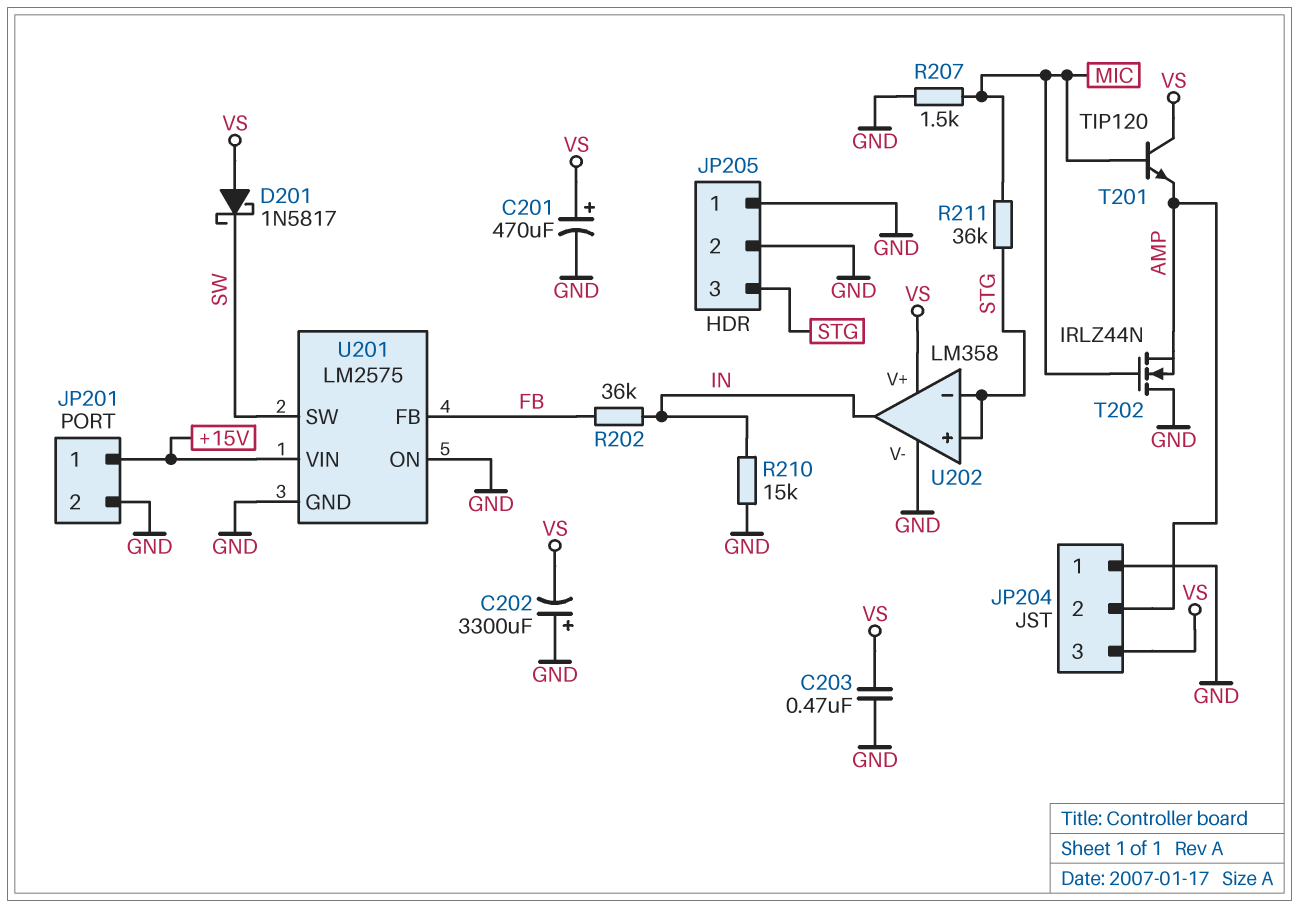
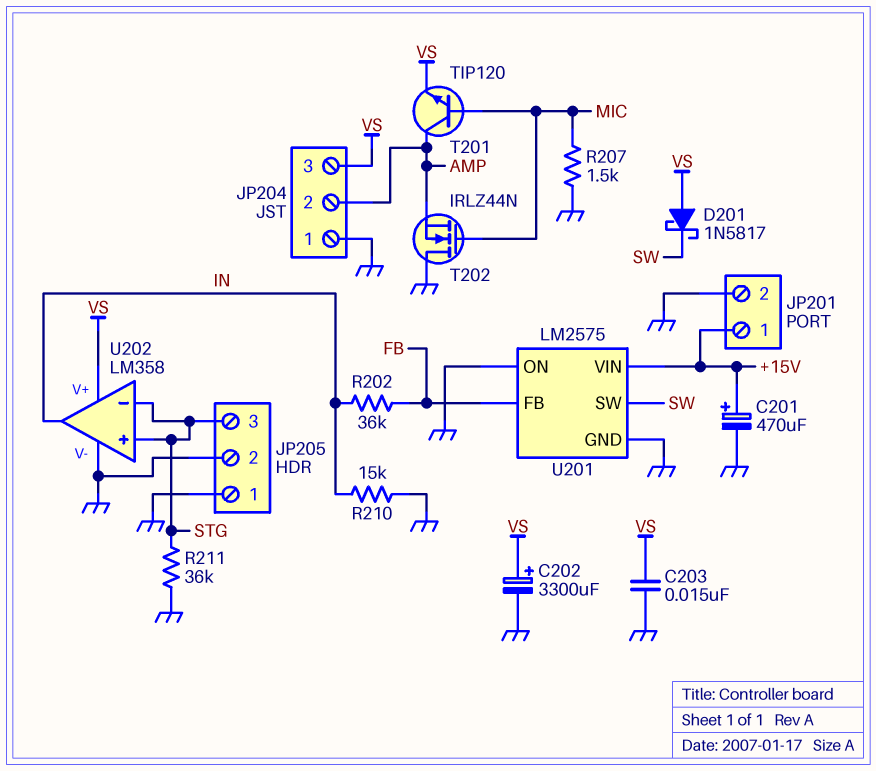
C201: 470uF (plus VS, minus GND) -> 470uF (plus +15V, minus GND)
C202: 3300uF (plus GND, minus VS) -> 3300uF (plus VS, minus GND)
C203: 470nF (GND, VS) -> 15nF (GND, VS)
R211: 36k (MIC, STG) -> 36k (GND, STG)
T201: NPN TIP120 (B MIC, C VS, E AMP) -> NPN TIP120 (B MIC, C AMP, E VS)

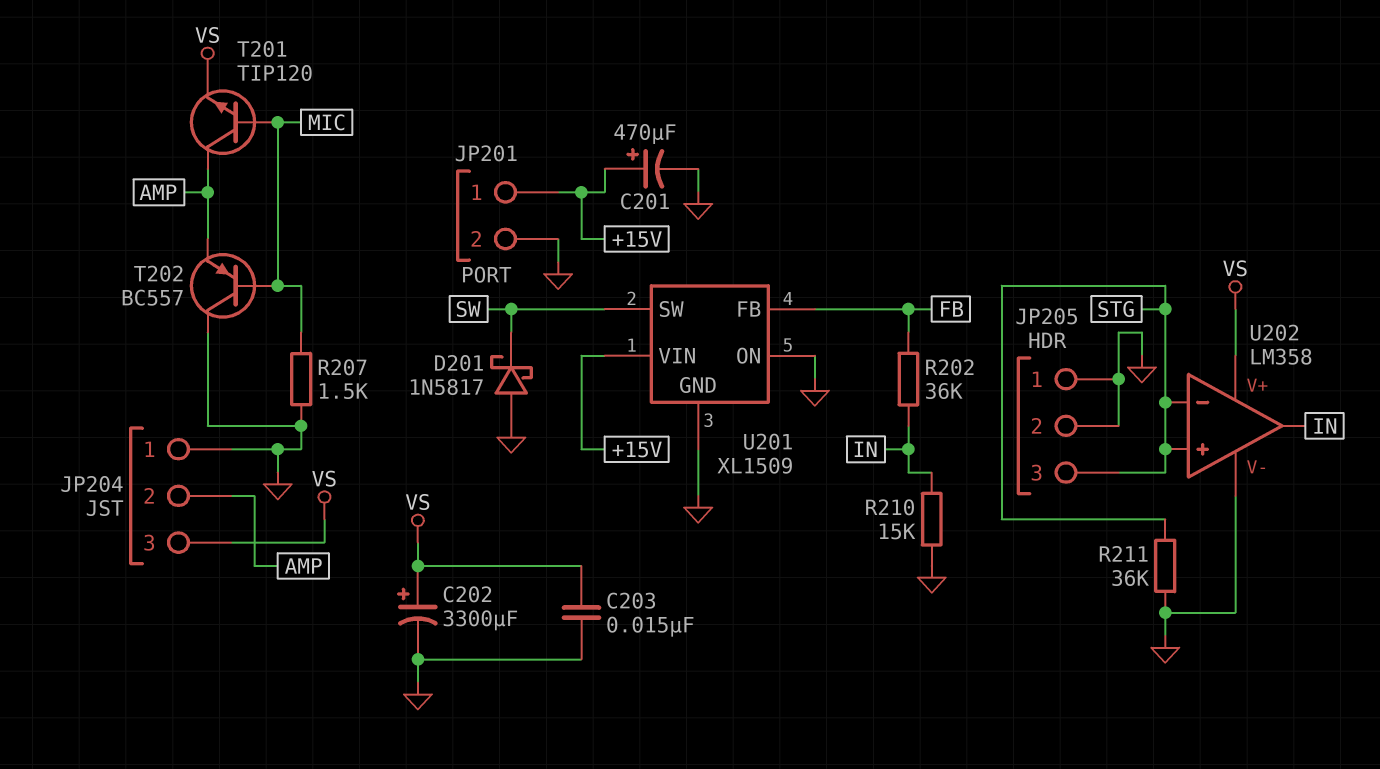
D201: schottky 1N5817 (A VS, K SW) -> schottky 1N5817 (A GND, K SW)
T202: NMOS IRLZ44N (G MIC, D GND, S AMP) -> PNP BC557 (B MIC, C GND, E AMP)
U201: LM2575 -> XL1509

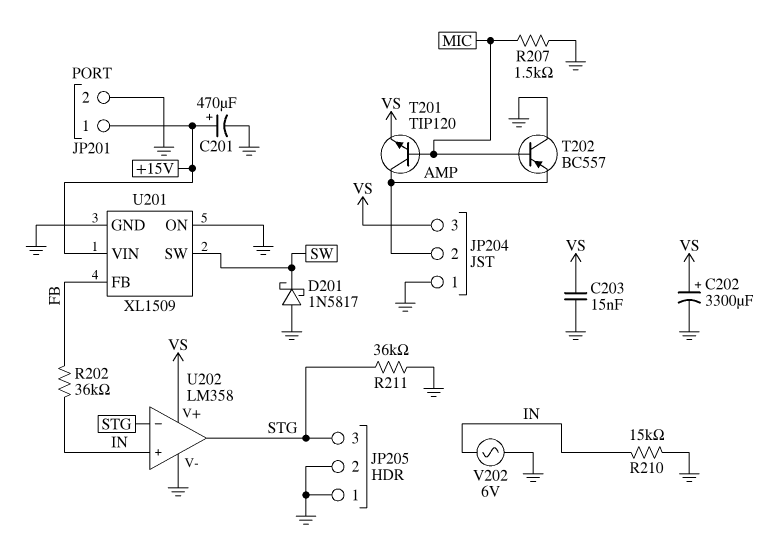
U202 pin in+: STG -> IN
U202 pin out: IN -> STG
V202: none -> AC 6V (GND, IN)

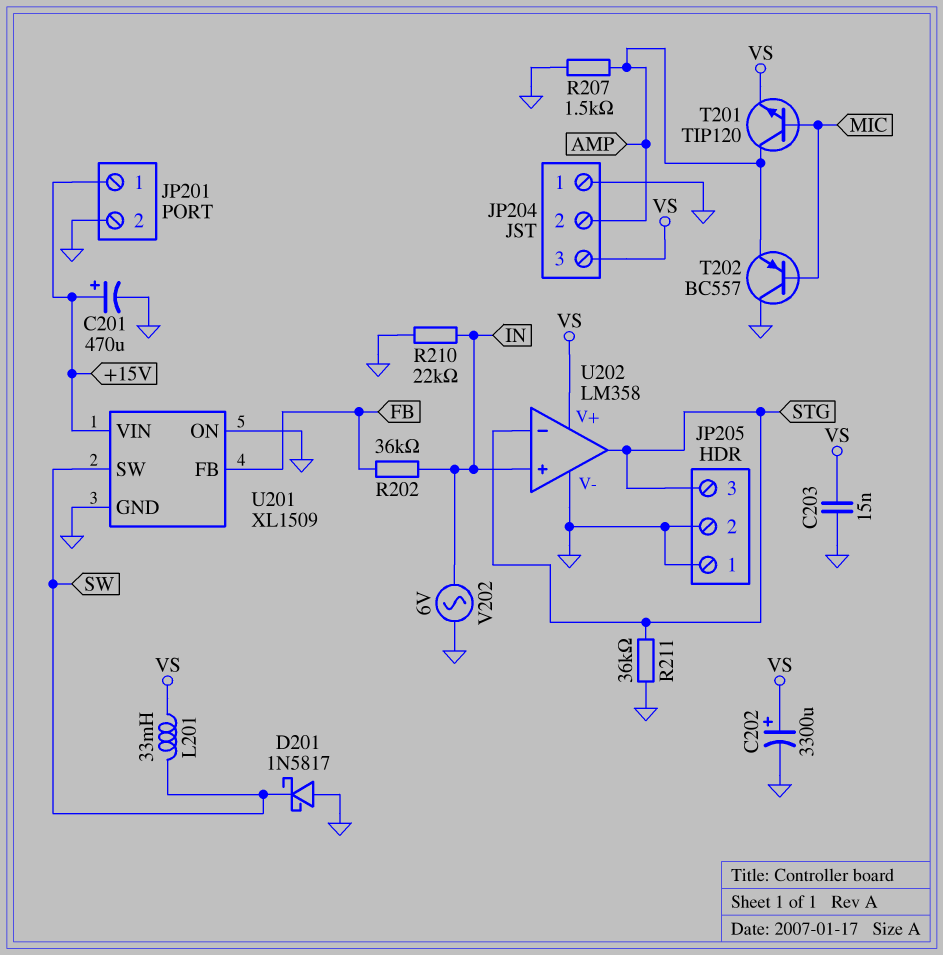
L201: none -> 33mH (SW, VS)
R207: 1.5k (GND, MIC) -> 1.5k (AMP, GND)
R210: 15k (GND, IN) -> 22k (GND, IN)

